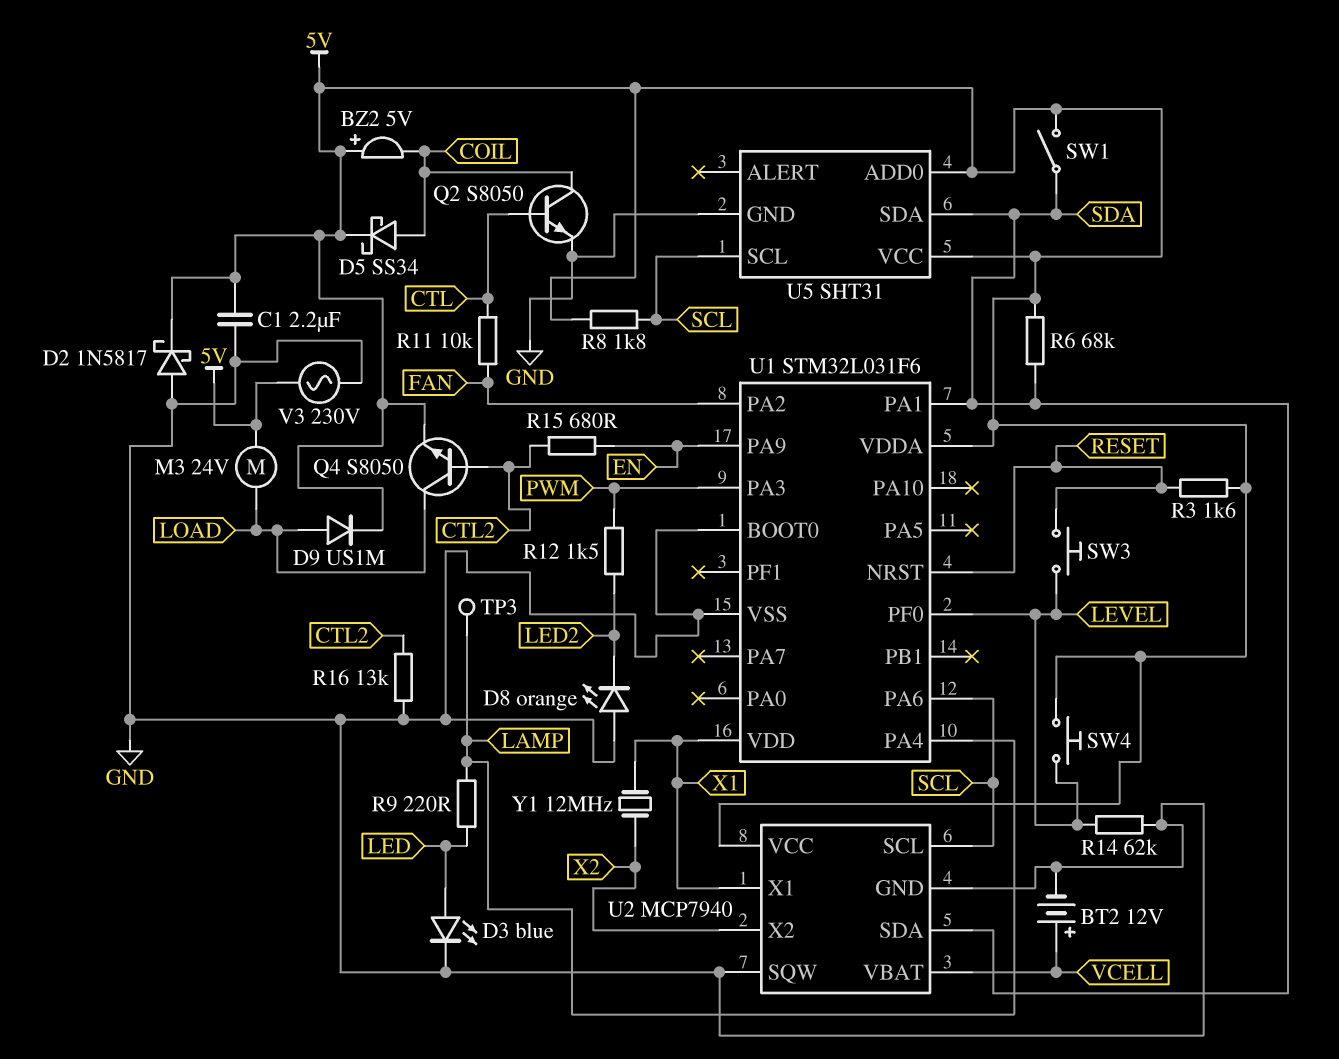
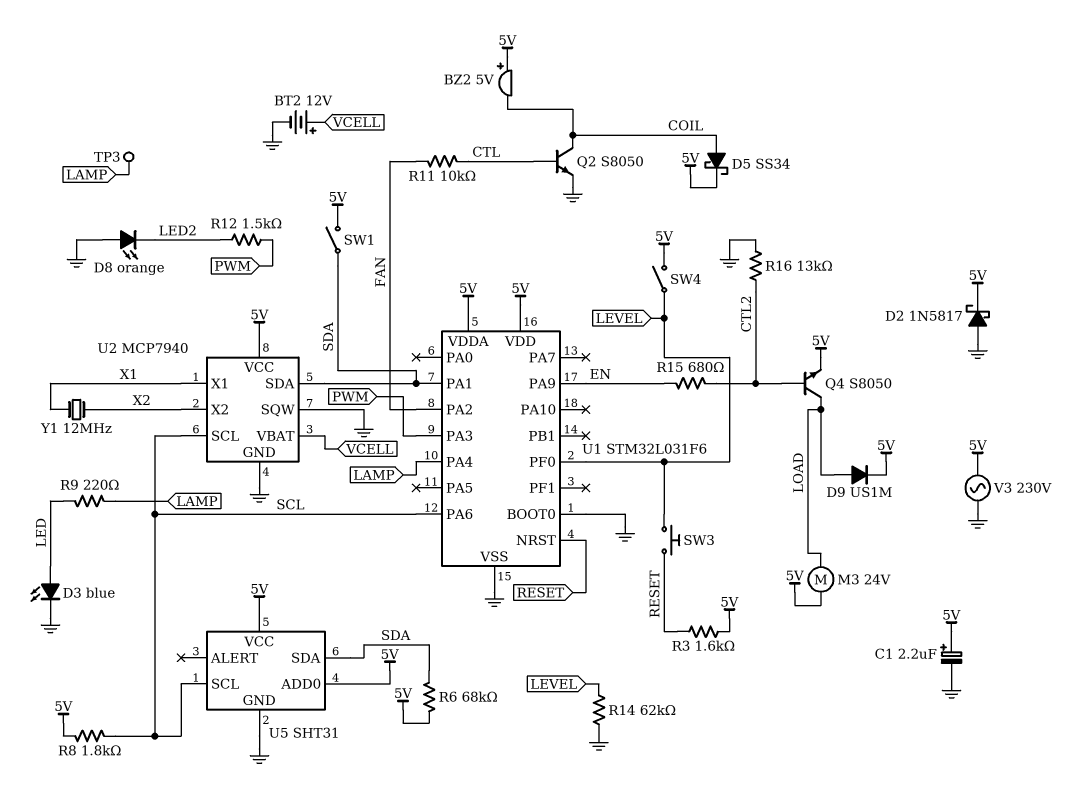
C1: 2.2uF (5V, GND) -> 2.2uF (plus 5V, minus GND)
SW4: button (5V, LEVEL) -> switch (5V, LEVEL)
U1 pin VDD: X1 -> 5V

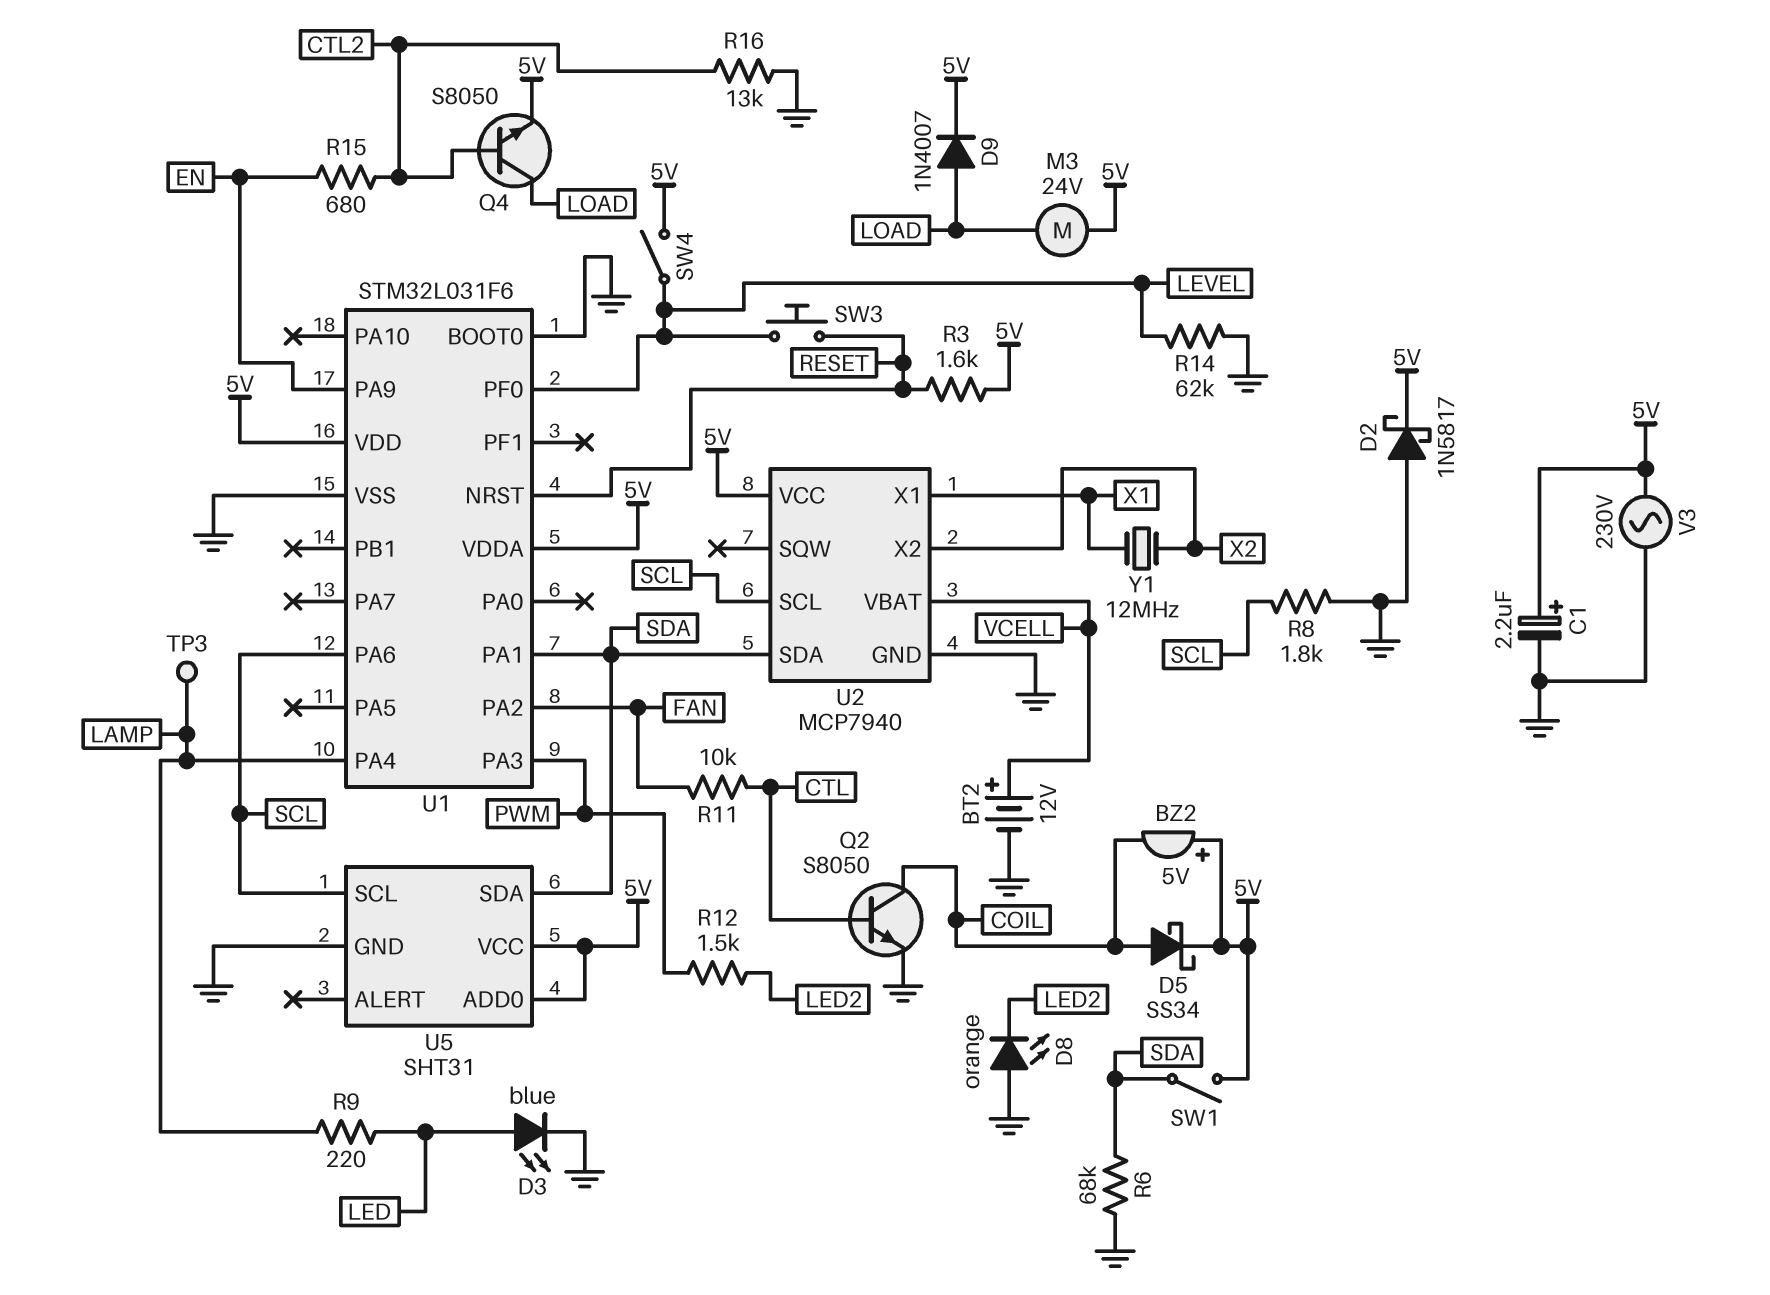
D9: diode US1M (A LOAD, K 5V) -> diode 1N4007 (A LOAD, K 5V)
R6: 68k (5V, SDA) -> 68k (GND, SDA)
R8: 1.8k (5V, SCL) -> 1.8k (GND, SCL)
U2 pin SQW: GND -> none

